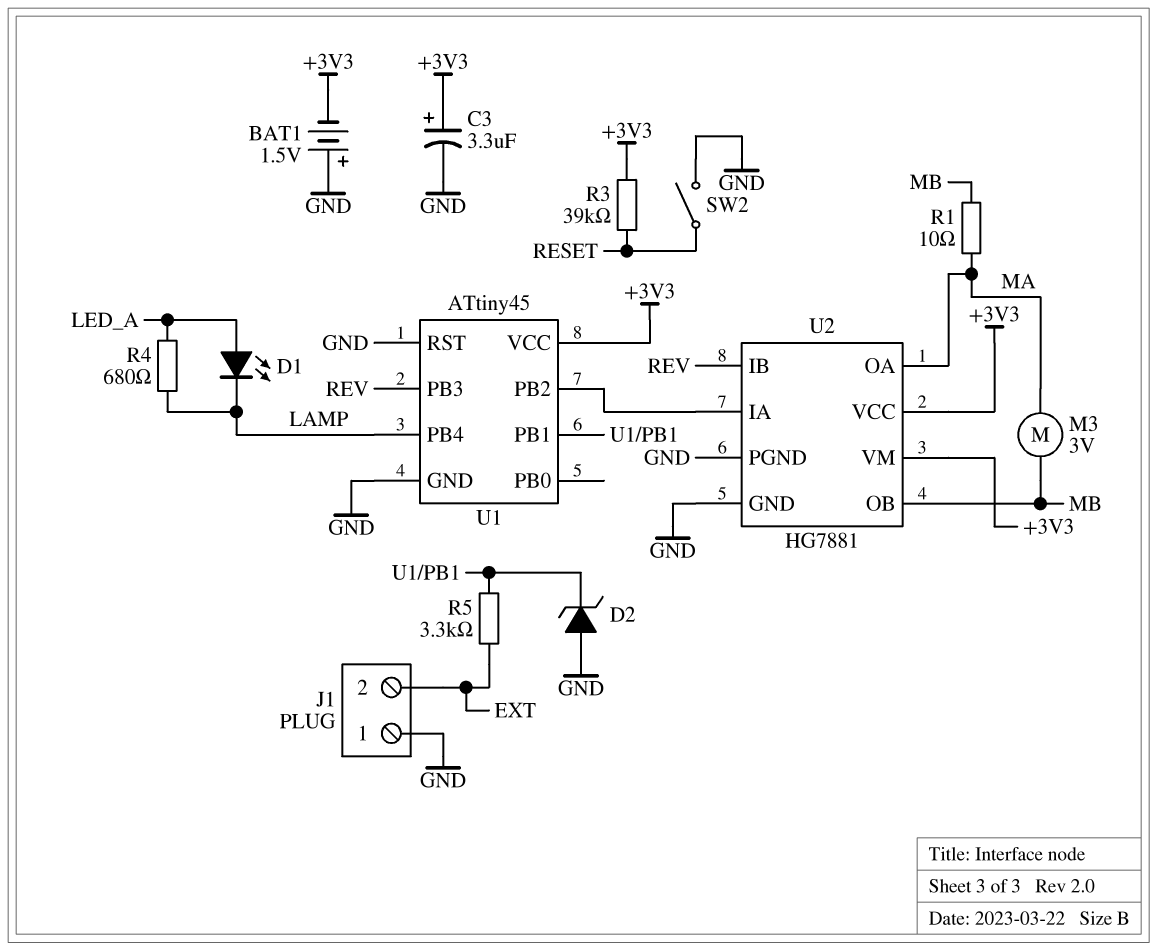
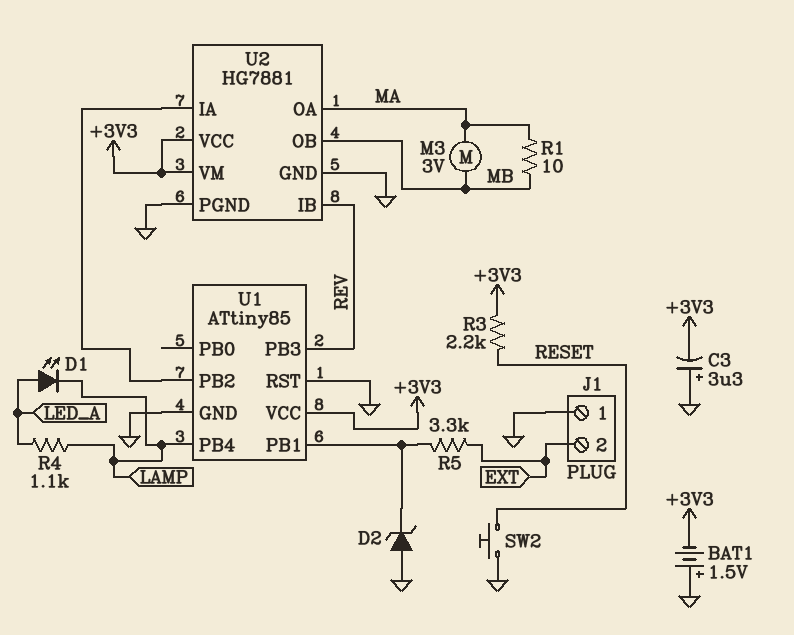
C3: 3.3uF (plus +3V3, minus GND) -> 3.3uF (plus GND, minus +3V3)
R3: 39k (+3V3, RESET) -> 2.2k (+3V3, RESET)
R4: 680 (LAMP, LED_A) -> 1.1k (LAMP, LED_A)
SW2: switch (GND, RESET) -> button (GND, RESET)
U1: ATtiny45 -> ATtiny85

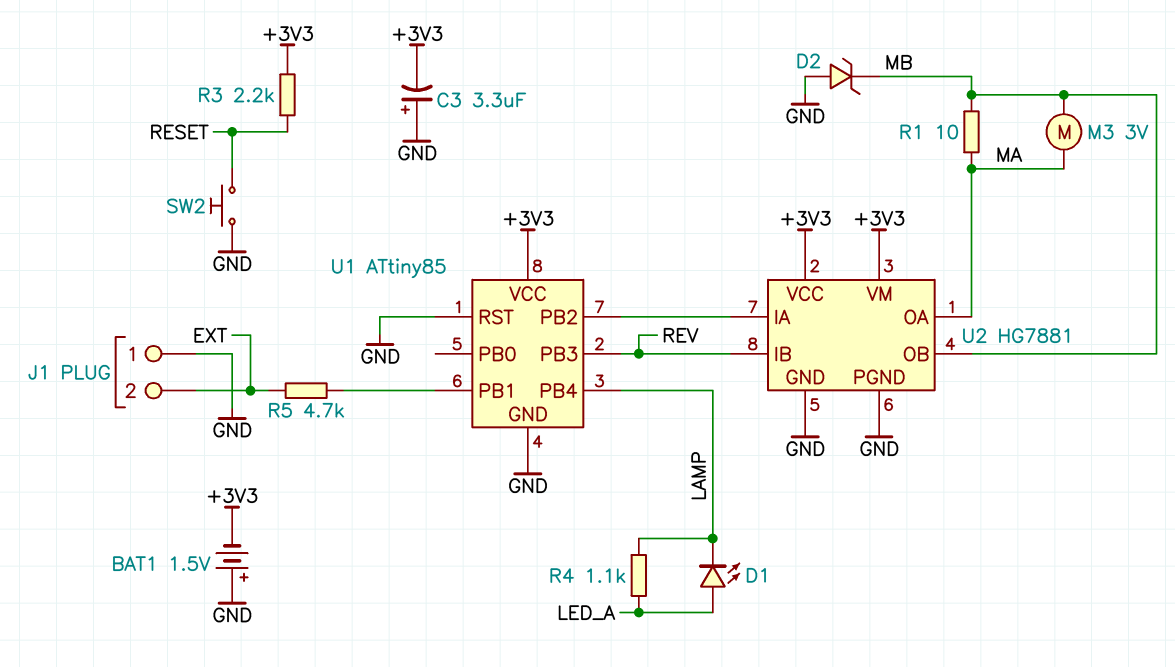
D2: zener (A GND, K U1/PB1) -> zener (A GND, K MB)
R5: 3.3k (EXT, U1/PB1) -> 4.7k (EXT, U1/PB1)

